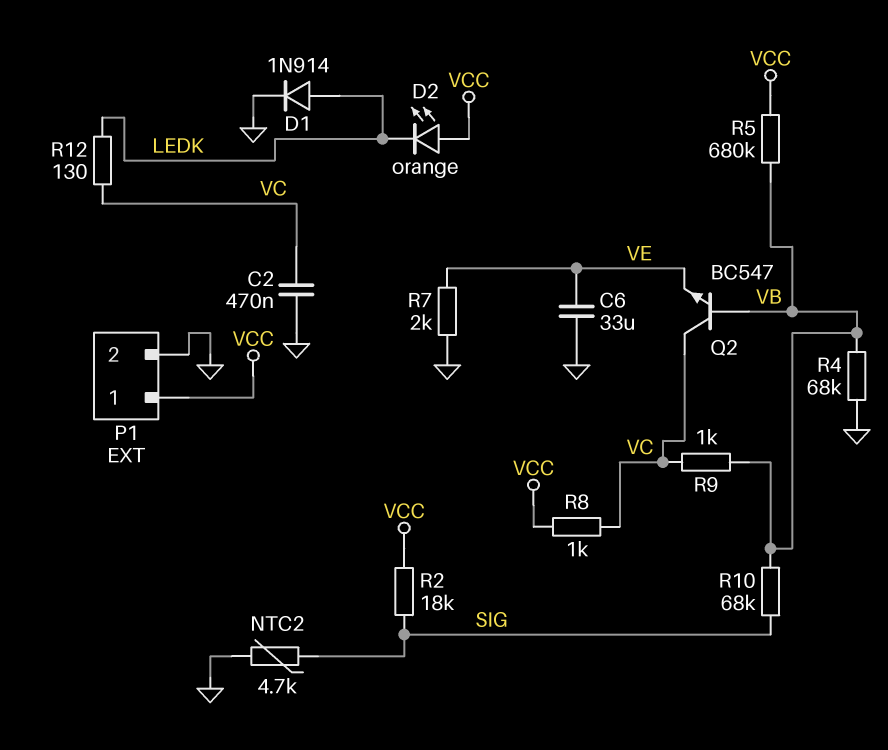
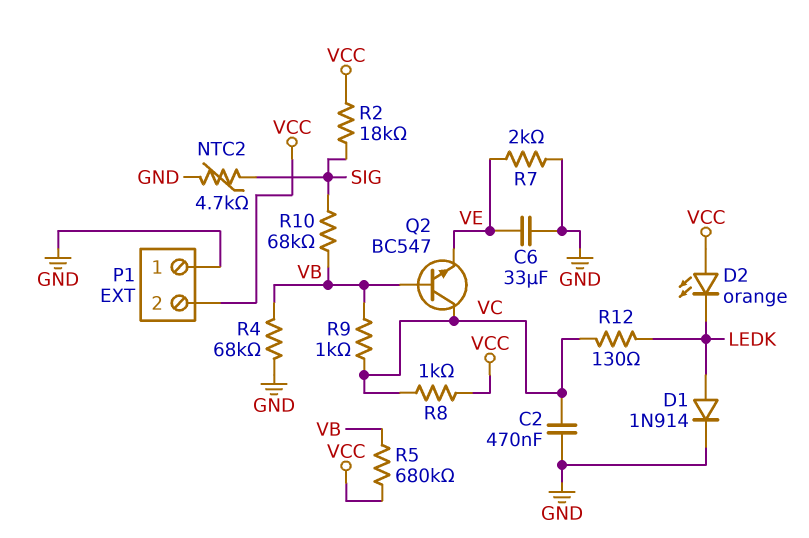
P1 pin 1: VCC -> GND
P1 pin 2: GND -> VCC

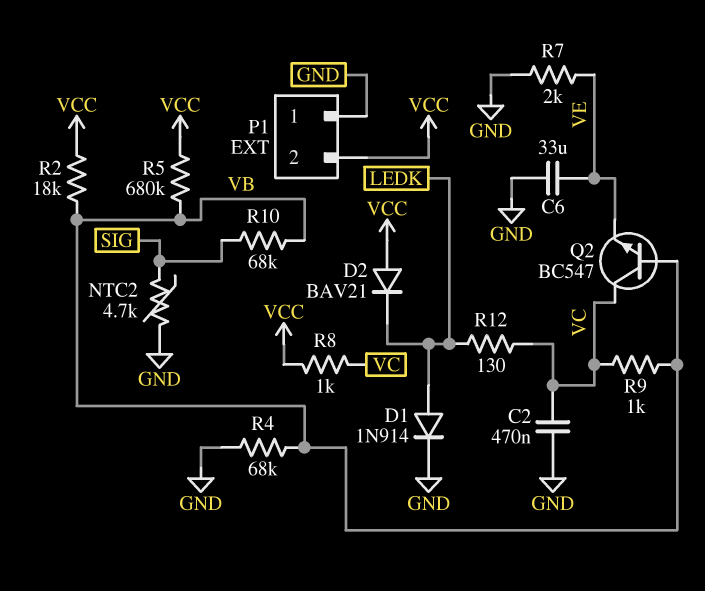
D2: LED orange (A VCC, K LEDK) -> diode BAV21 (A VCC, K LEDK)
R2: 18k (SIG, VCC) -> 18k (VB, VCC)

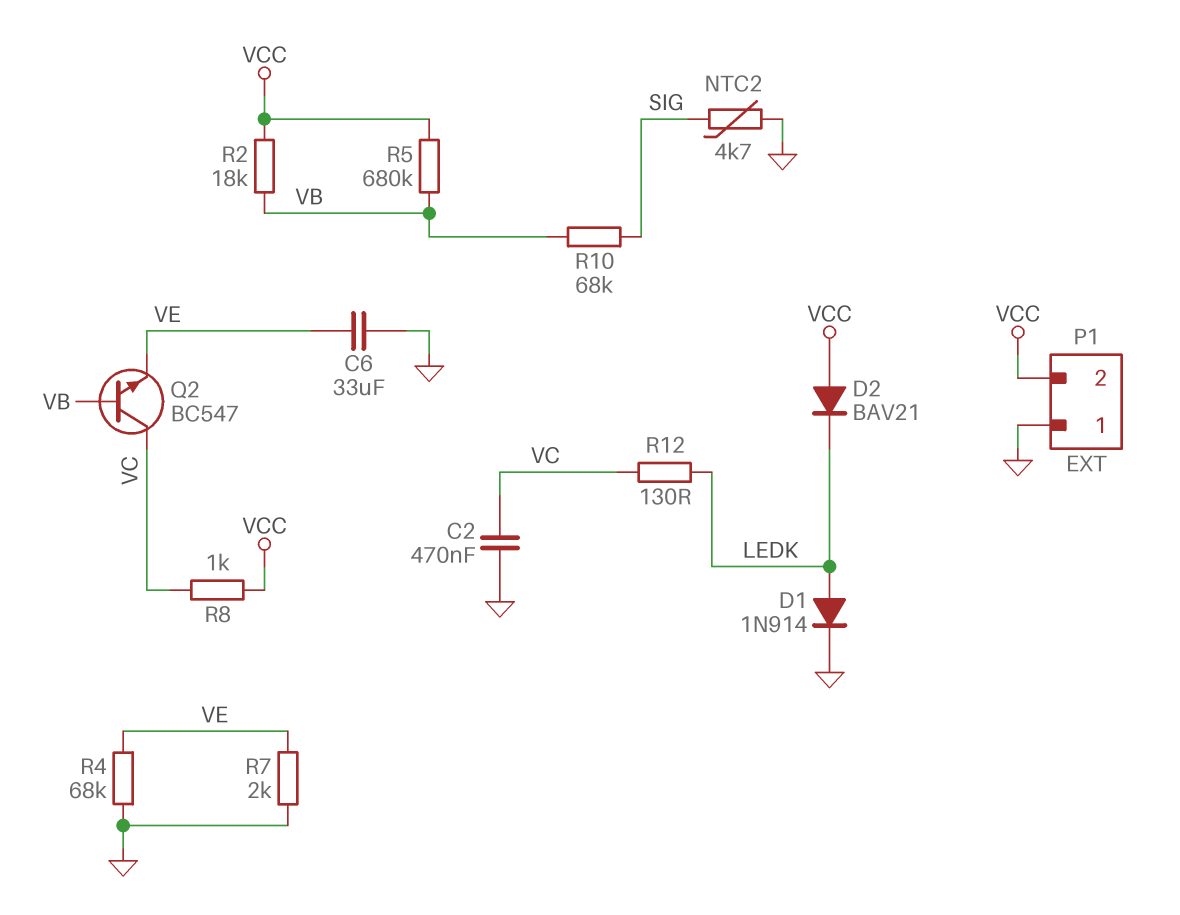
R4: 68k (GND, VB) -> 68k (GND, VE)
R9: 1k (VB, VC) -> none

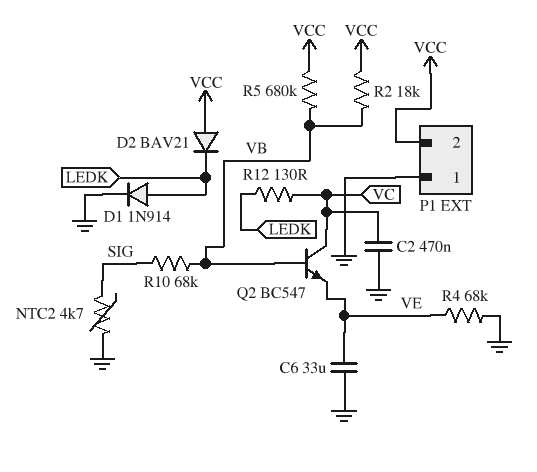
R7: 2k (GND, VE) -> none
R8: 1k (VC, VCC) -> none

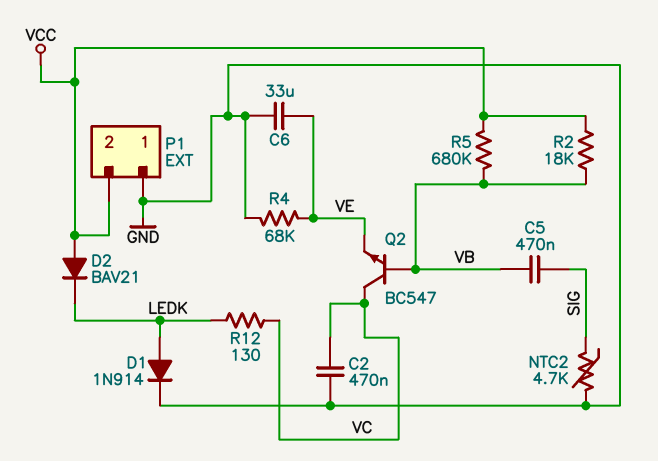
C5: none -> 470nF (SIG, VB)
R10: 68k (SIG, VB) -> none

